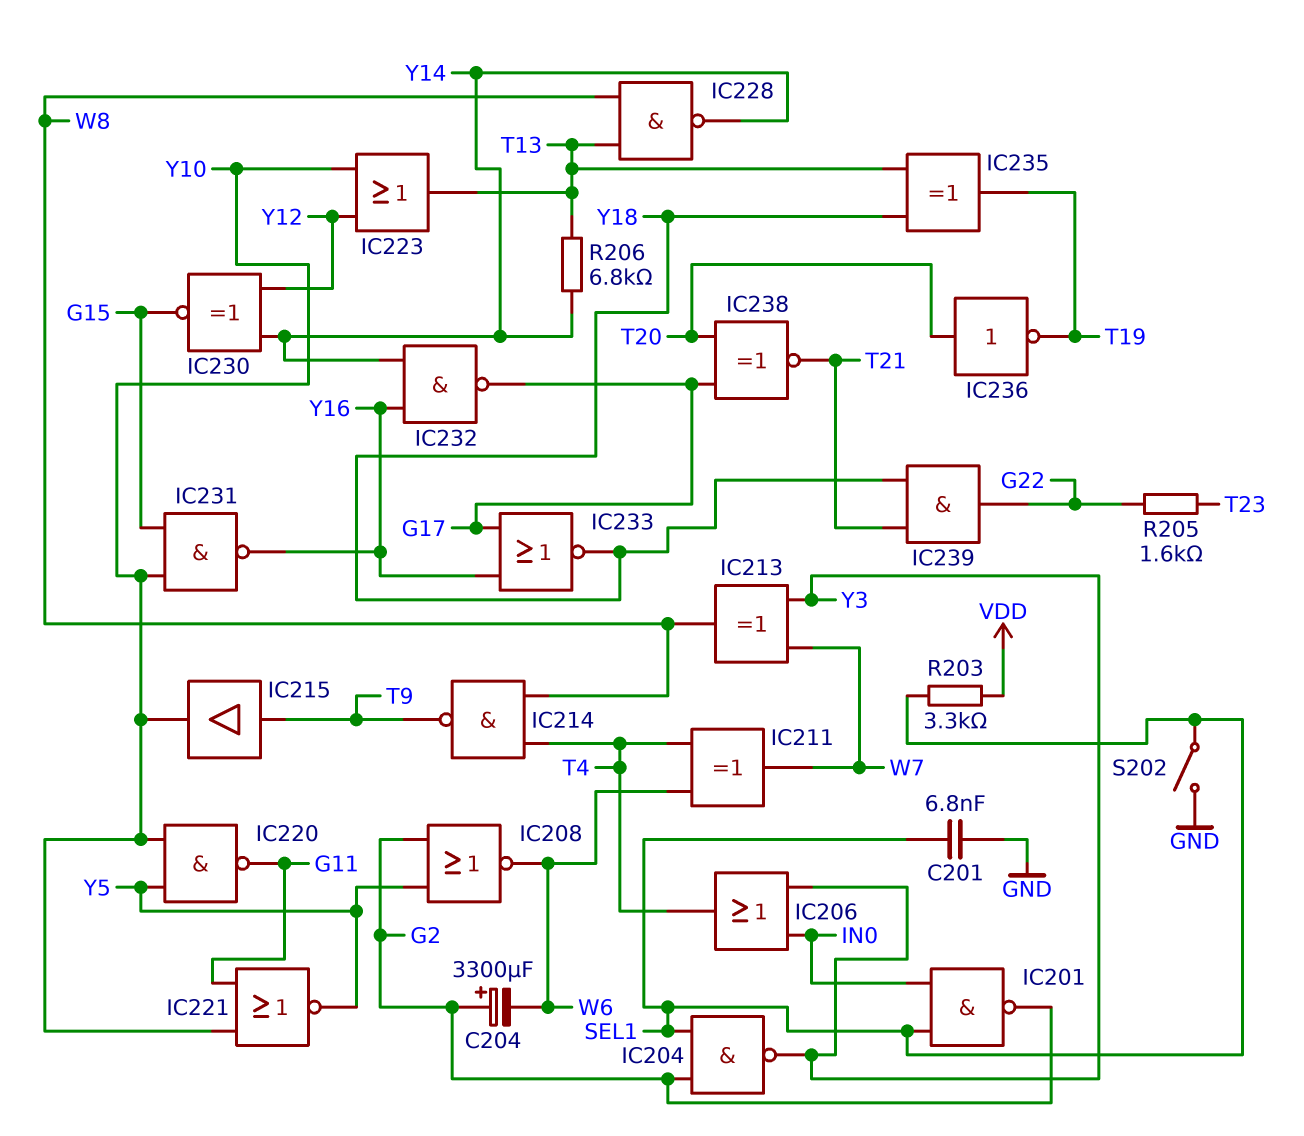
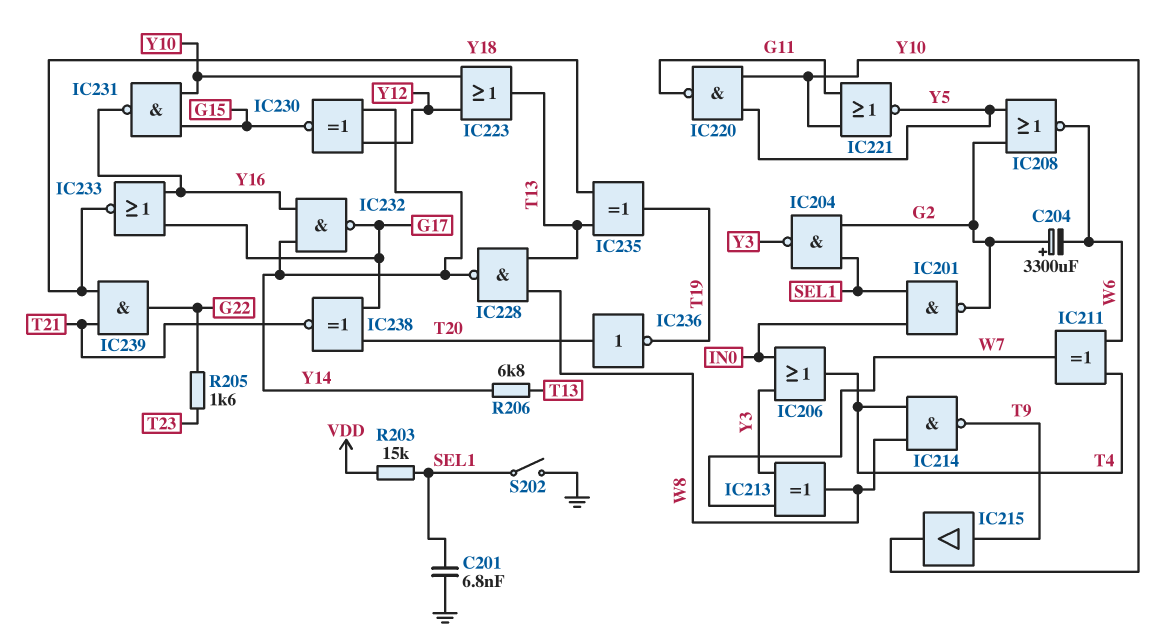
R203: 3.3k (SEL1, VDD) -> 15k (SEL1, VDD)

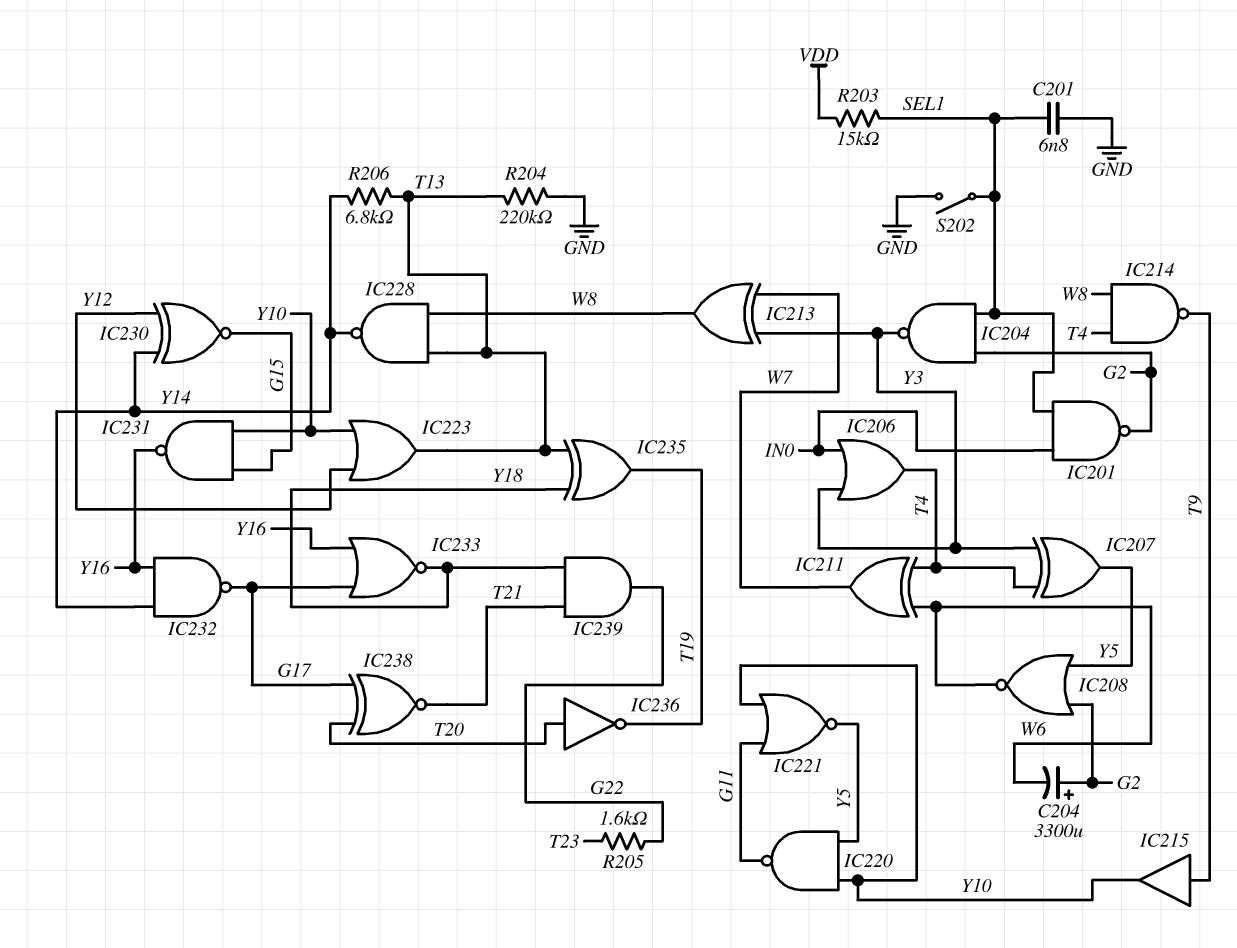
IC207: none -> XOR (in T4, in Y3, out Y5)
R204: none -> 220k (GND, T13)

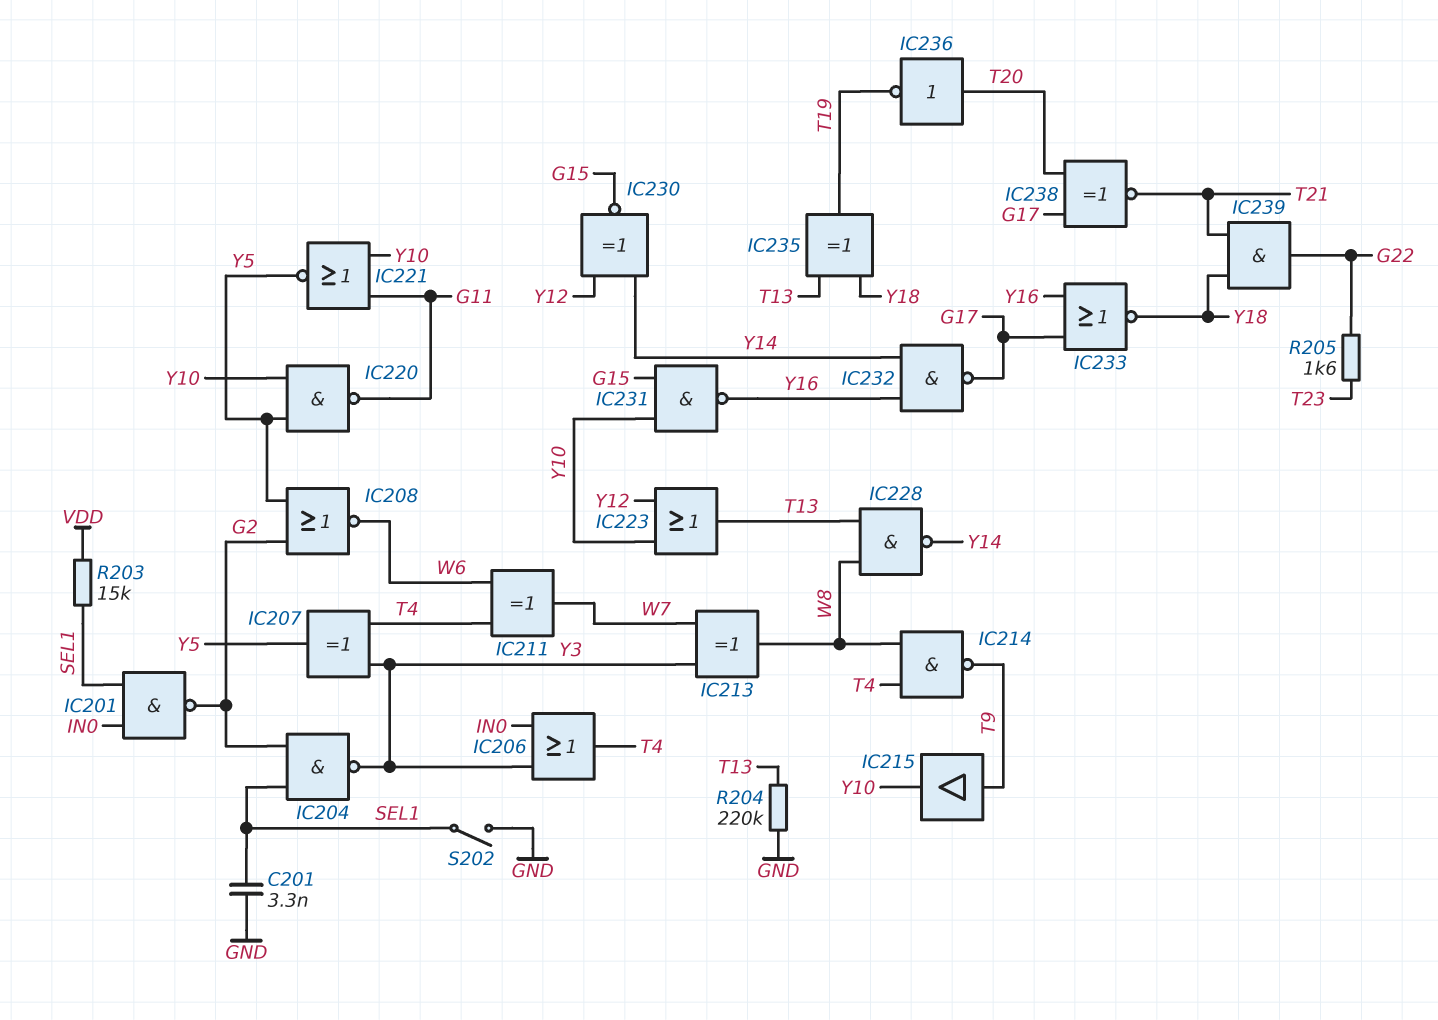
C201: 6.8nF (GND, SEL1) -> 3.3nF (GND, SEL1)
C204: 3300uF (plus G2, minus W6) -> none
R206: 6.8k (T13, Y14) -> none

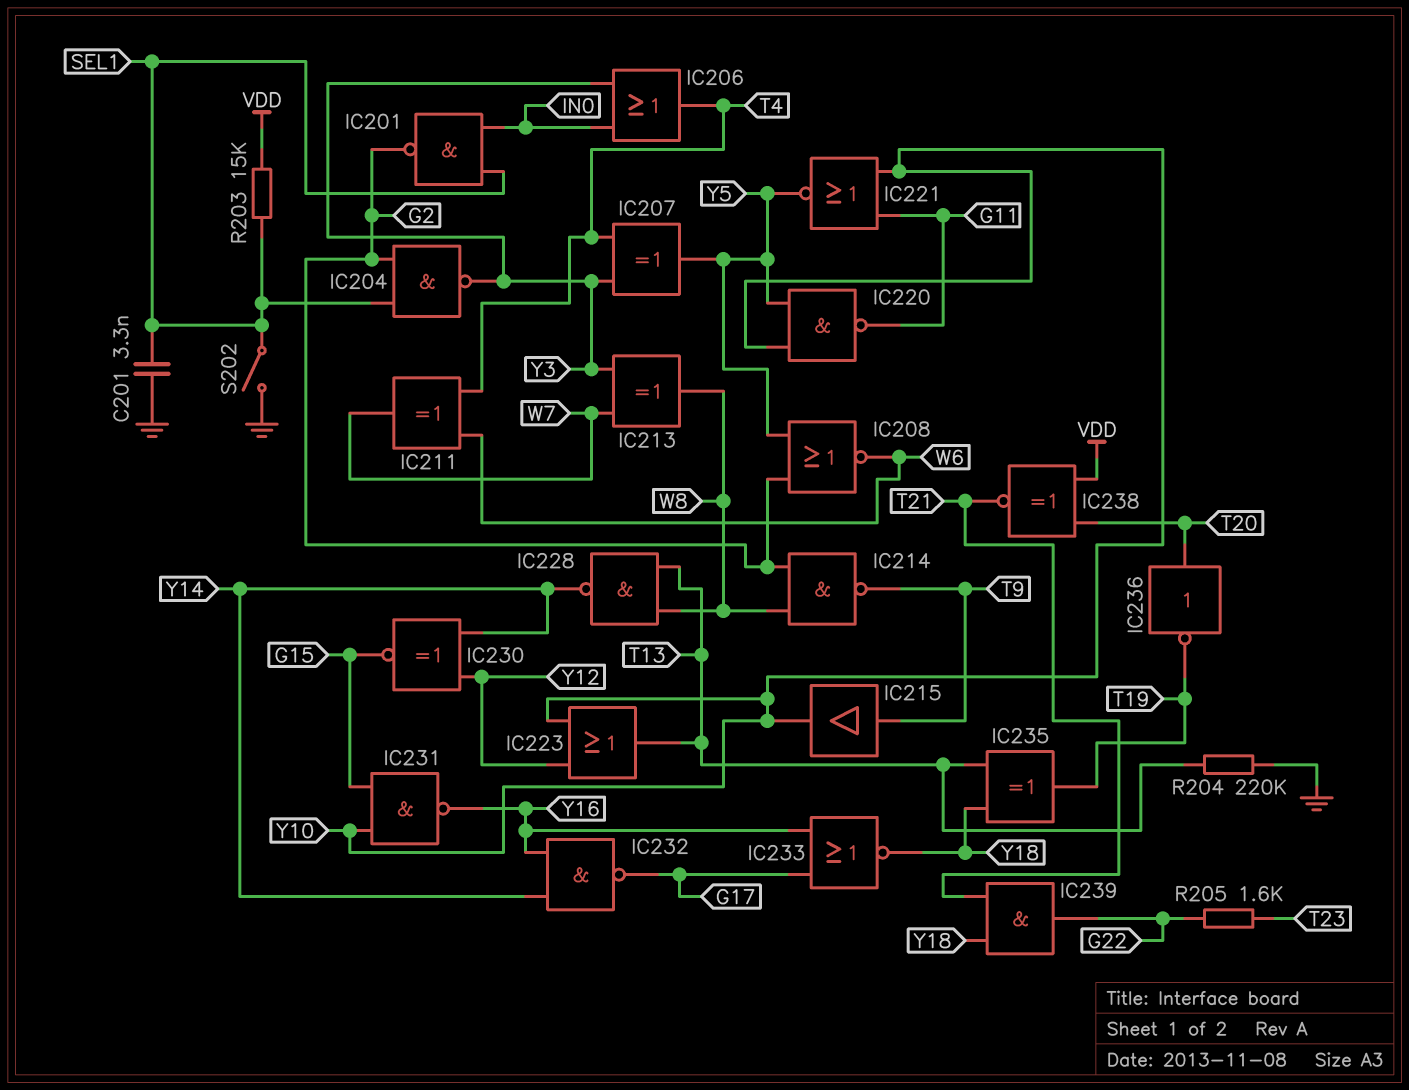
IC214: NAND (in T4, in W8, out T9) -> NAND (in G2, in W8, out T9)
IC238: XNOR (in G17, in T20, out T21) -> XNOR (in T20, in VDD, out T21)

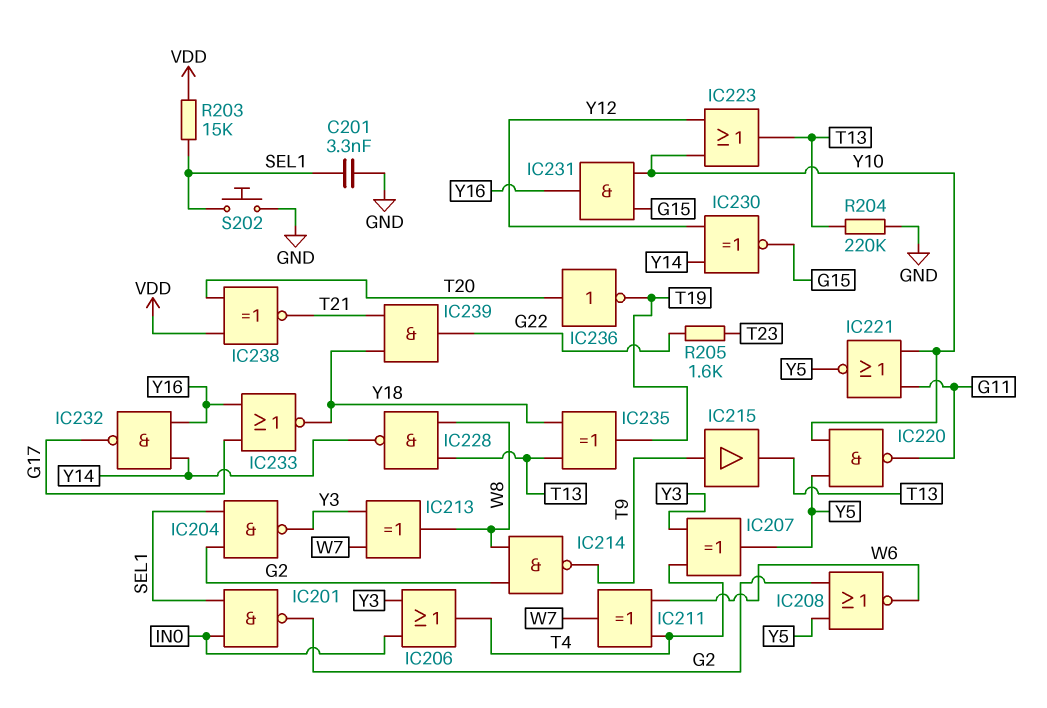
IC215: buffer (in T9, out Y10) -> buffer (in T9, out T13)
IC231: NAND (in G15, in Y10, out Y16) -> AND (in G15, in Y10, out Y16)
S202: switch (GND, SEL1) -> button (GND, SEL1)

